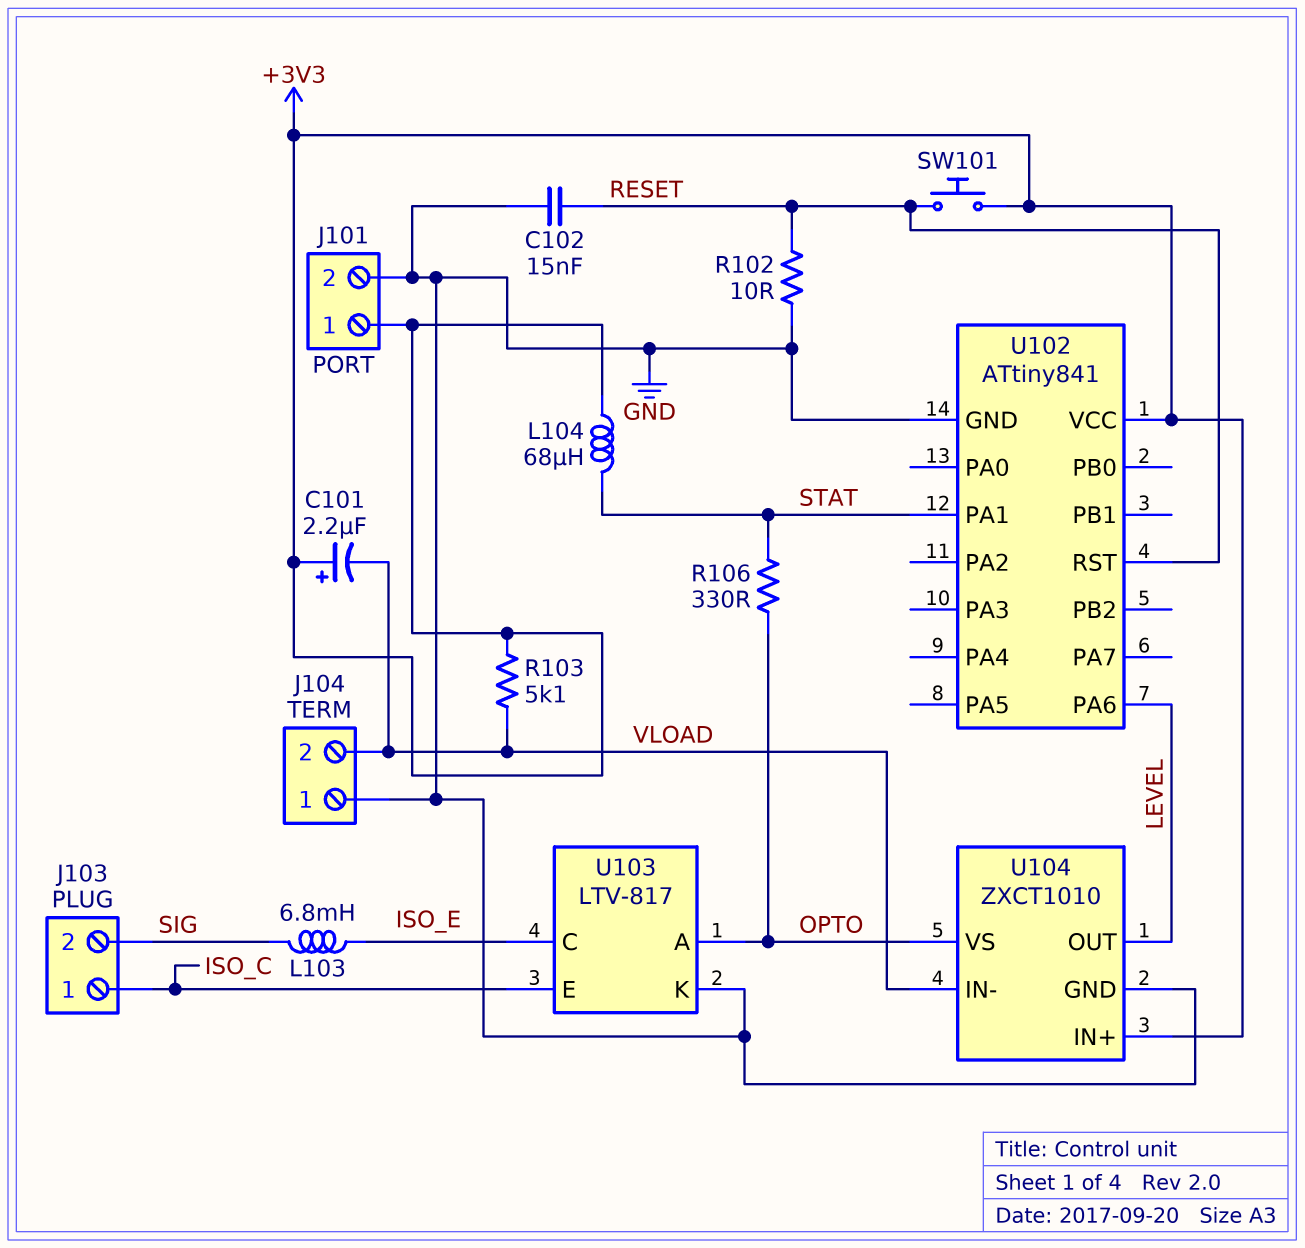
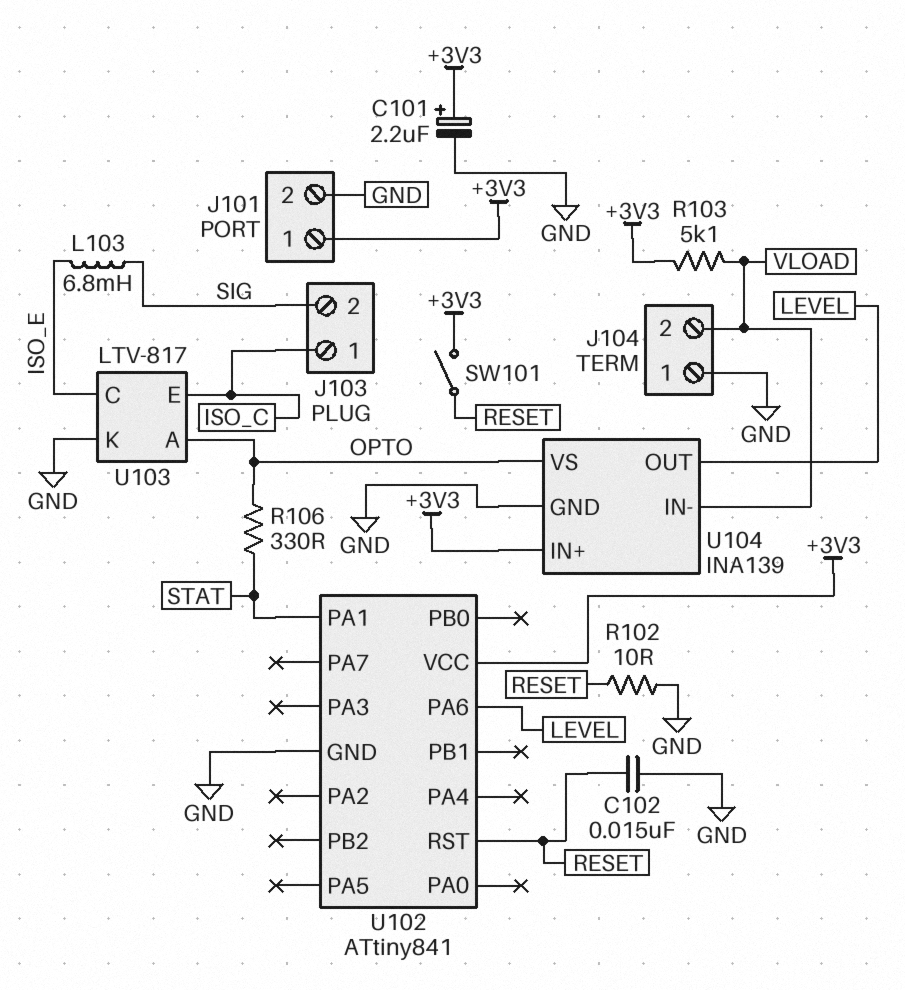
C101: 2.2uF (plus +3V3, minus VLOAD) -> 2.2uF (plus +3V3, minus GND)
L104: 68uH (+3V3, STAT) -> none
SW101: button (+3V3, RESET) -> switch (+3V3, RESET)
U104: ZXCT1010 -> INA139

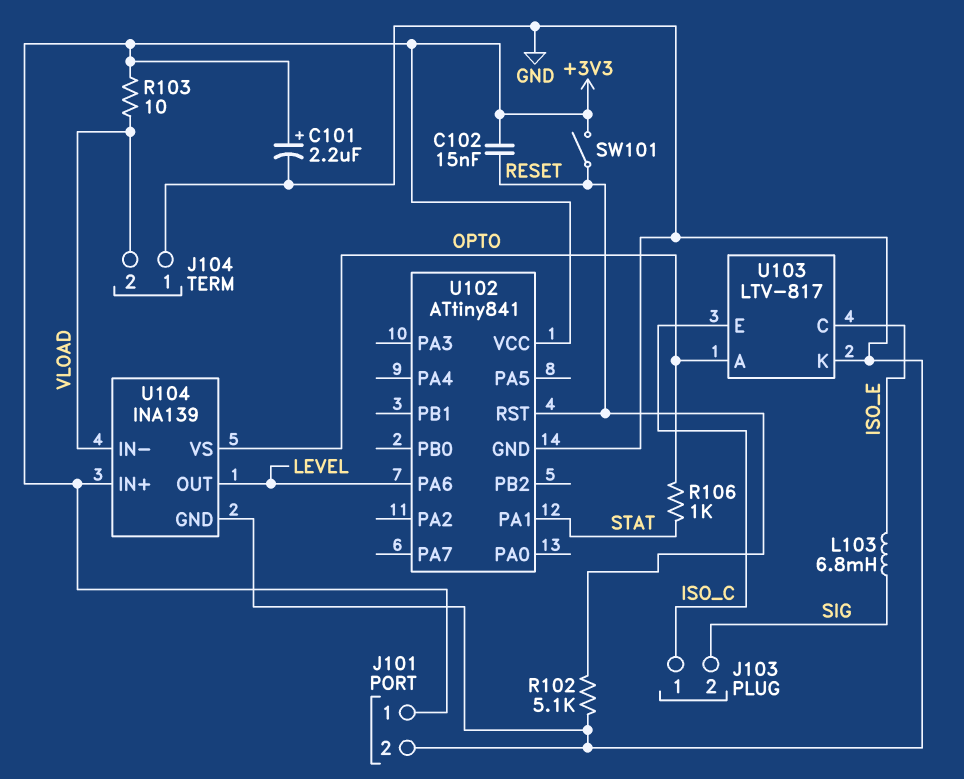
C102: 15nF (GND, RESET) -> 15nF (+3V3, RESET)
R102: 10 (GND, RESET) -> 5.1k (GND, RESET)
R103: 5.1k (+3V3, VLOAD) -> 10 (+3V3, VLOAD)
R106: 330 (OPTO, STAT) -> 1k (OPTO, STAT)

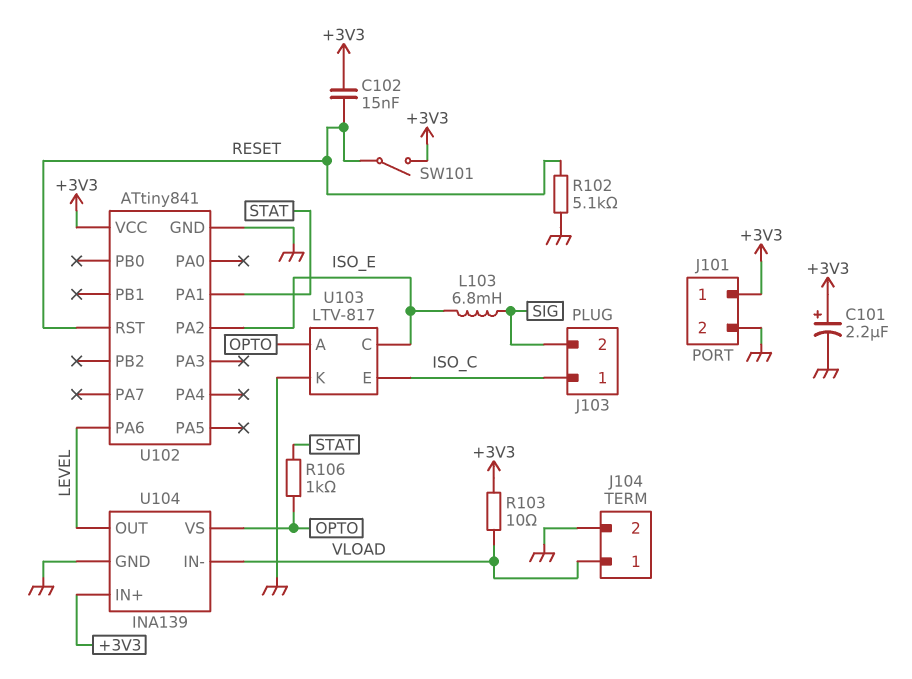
J104 pin 1: GND -> VLOAD
J104 pin 2: VLOAD -> GND
U102 pin PA2: none -> ISO_E

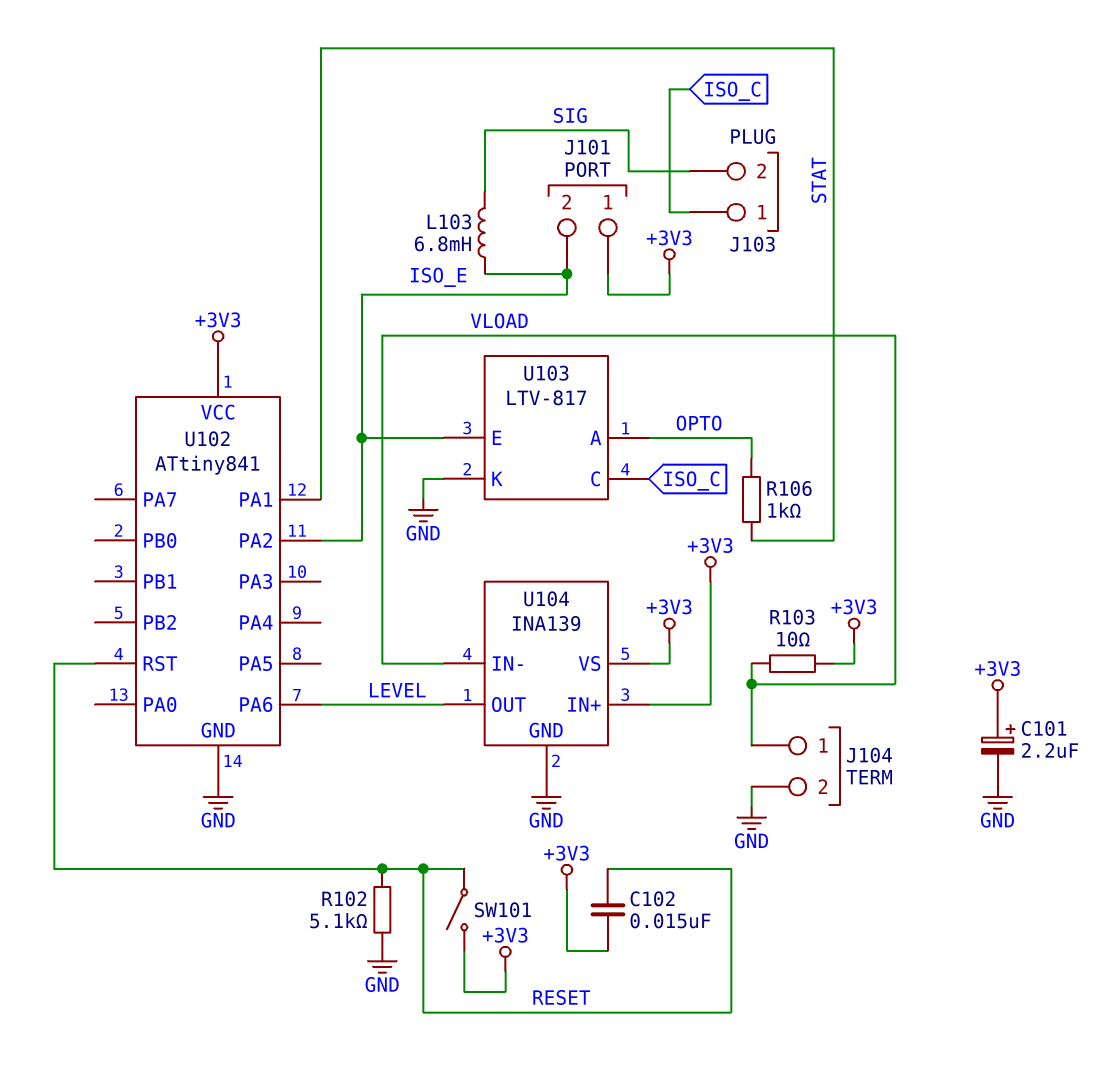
J101 pin 2: GND -> ISO_E
U103 pin C: ISO_E -> ISO_C
U103 pin E: ISO_C -> ISO_E
U104 pin VS: OPTO -> +3V3

